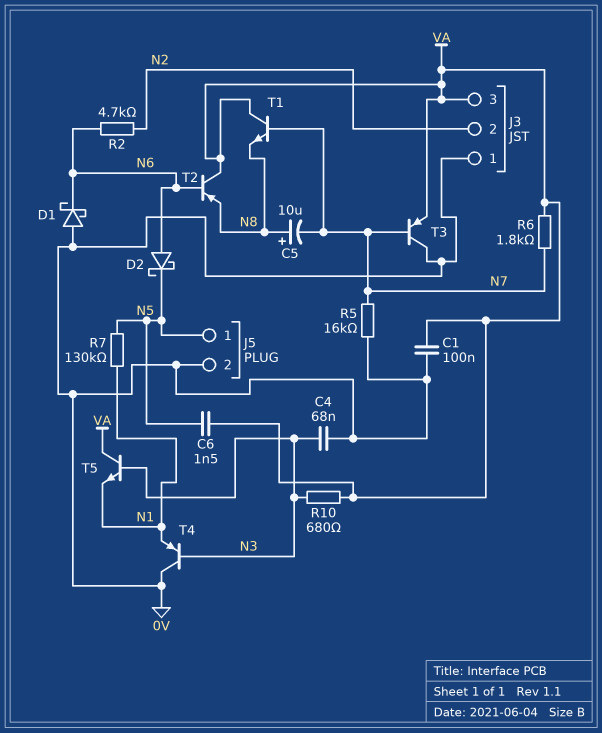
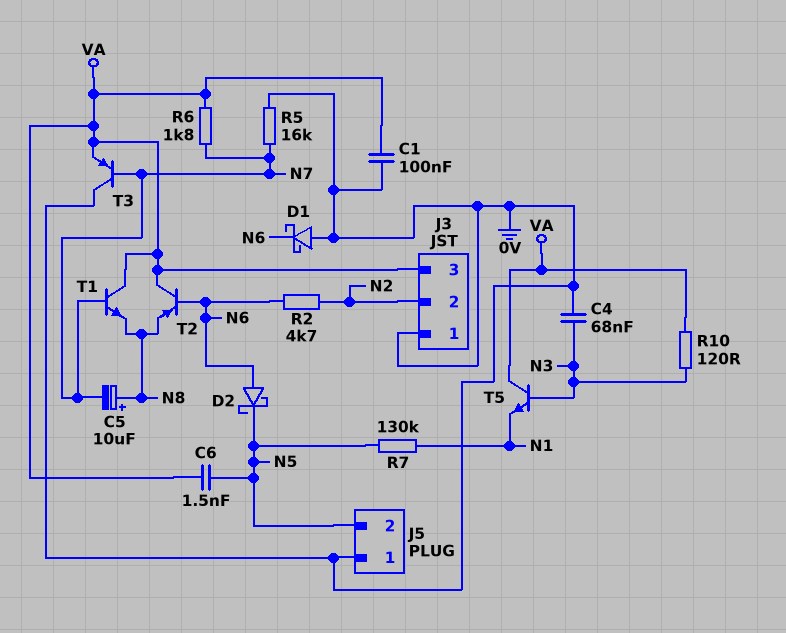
J5 pin 1: N5 -> 0V
J5 pin 2: 0V -> N5
R10: 680 (N3, VA) -> 120 (N3, VA)
T4: PNP (B N3, C 0V, E N1) -> none

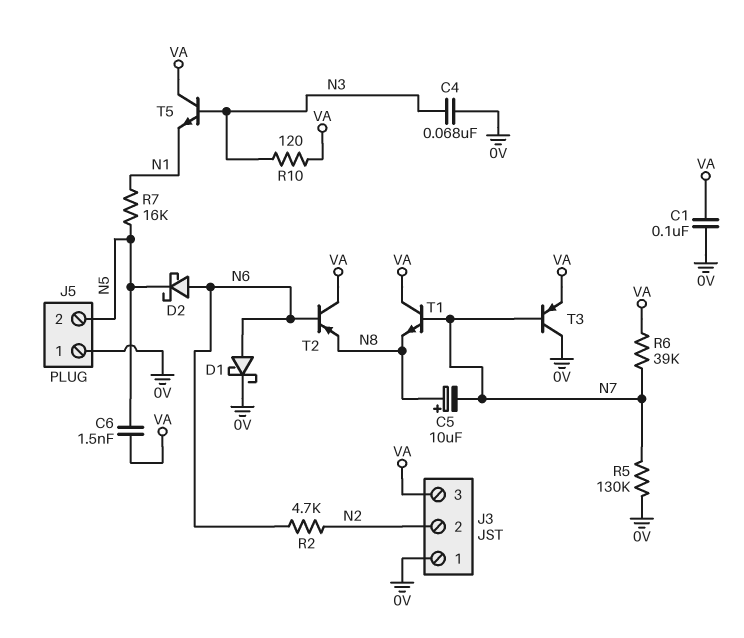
D1: schottky (A 0V, K N6) -> schottky (A N6, K 0V)
R5: 16k (0V, N7) -> 130k (0V, N7)
R6: 1.8k (N7, VA) -> 39k (N7, VA)
R7: 130k (N1, N5) -> 16k (N1, N5)

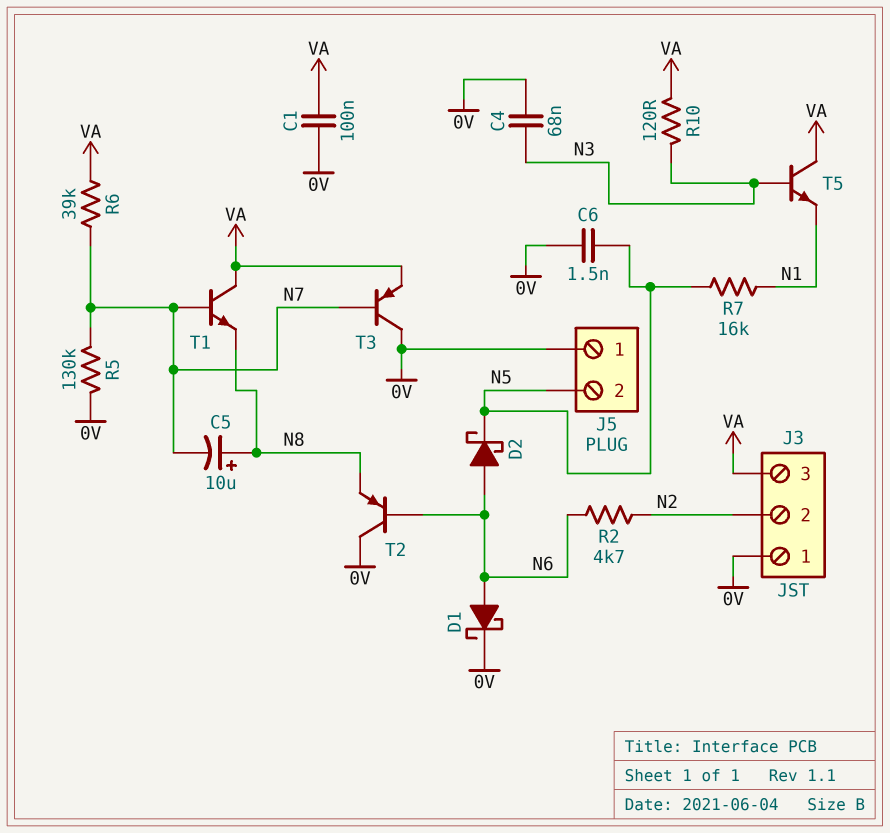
C6: 1.5nF (N5, VA) -> 1.5nF (0V, N5)
T2: PNP (B N6, C VA, E N8) -> PNP (B N6, C 0V, E N8)

